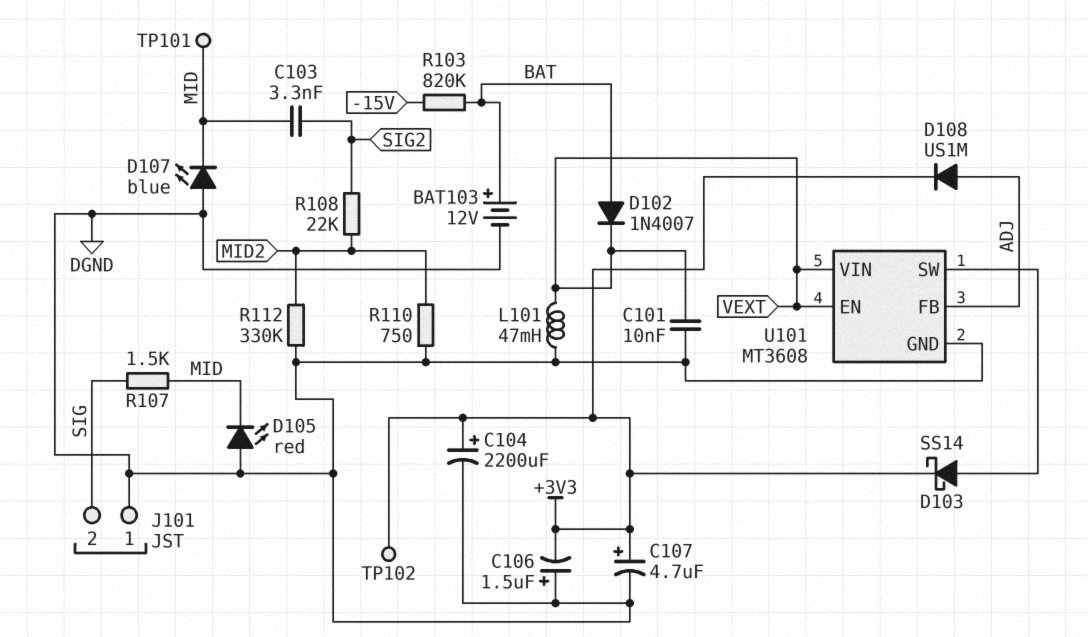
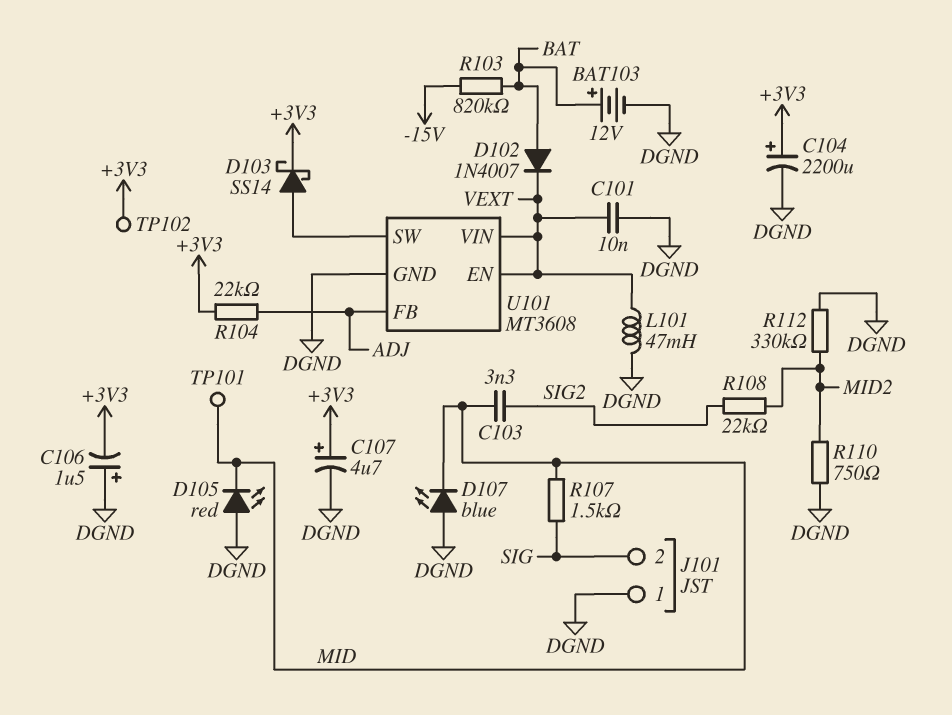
D108: diode US1M (A ADJ, K +3V3) -> none
R104: none -> 22k (+3V3, ADJ)

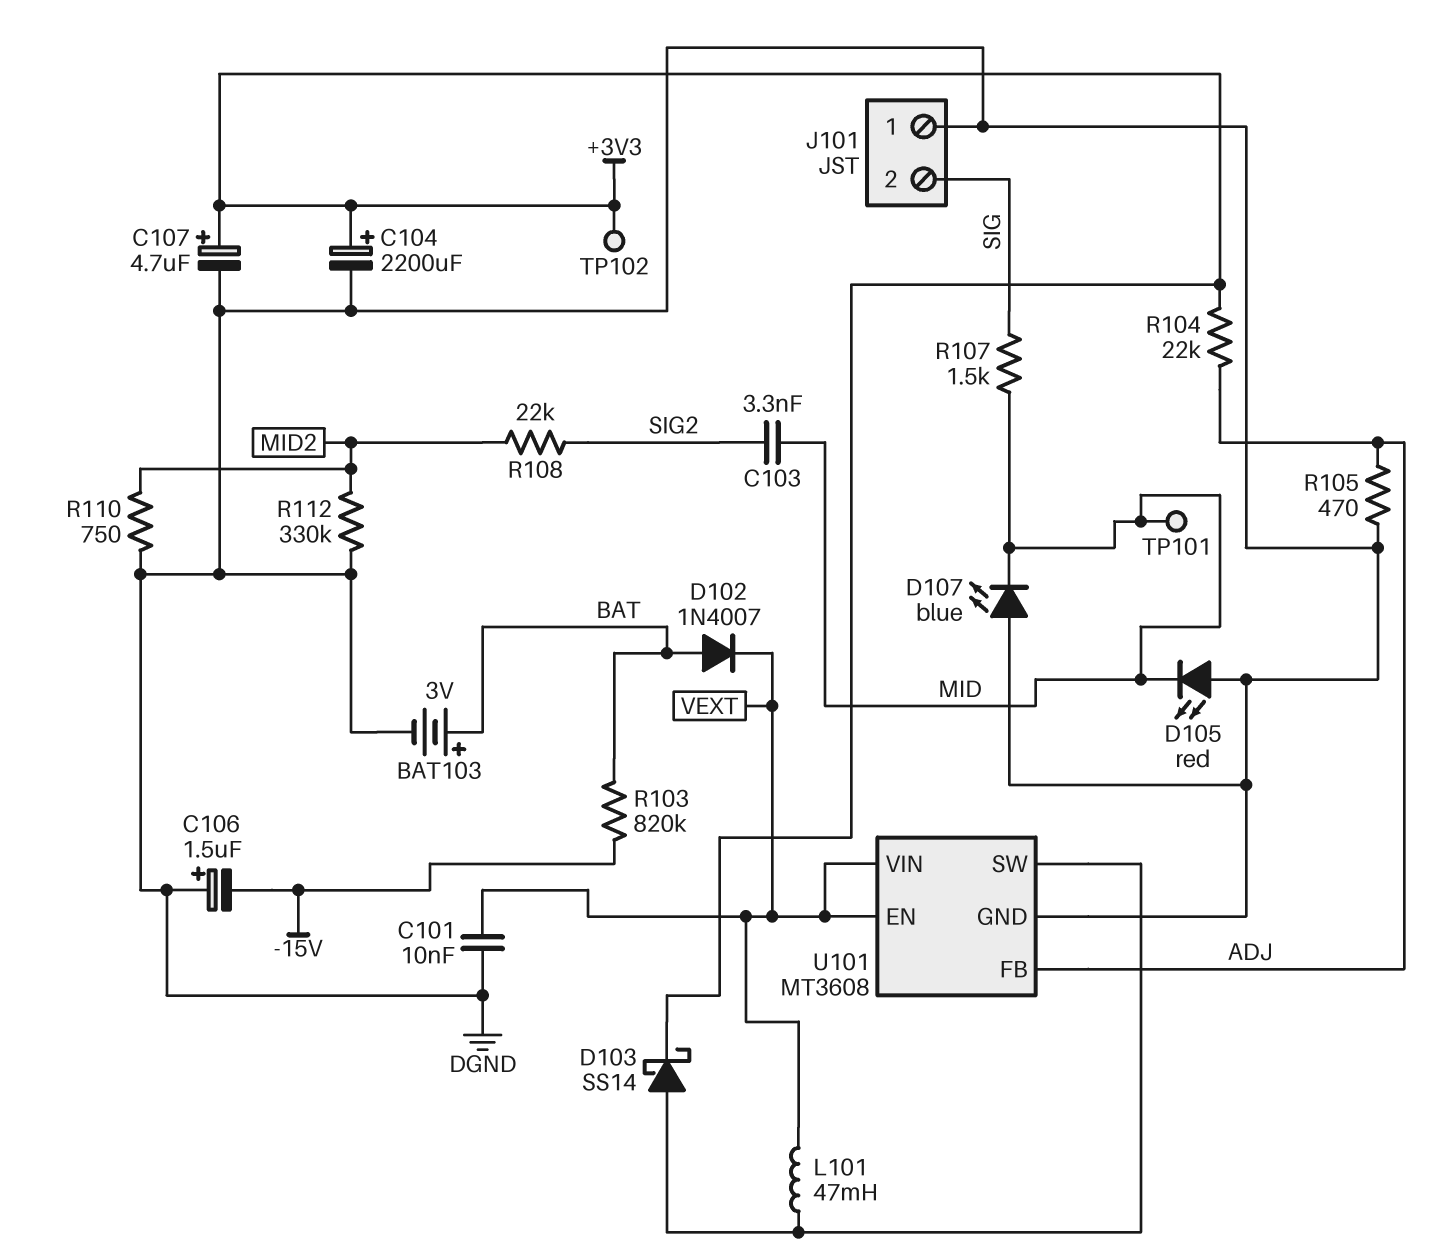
BAT103: 12V (plus BAT, minus DGND) -> 3V (plus BAT, minus DGND)
C106: 1.5uF (plus DGND, minus +3V3) -> 1.5uF (plus DGND, minus -15V)
L101: 47mH (DGND, VEXT) -> 47mH (U101/SW, VEXT)
R105: none -> 470 (ADJ, DGND)

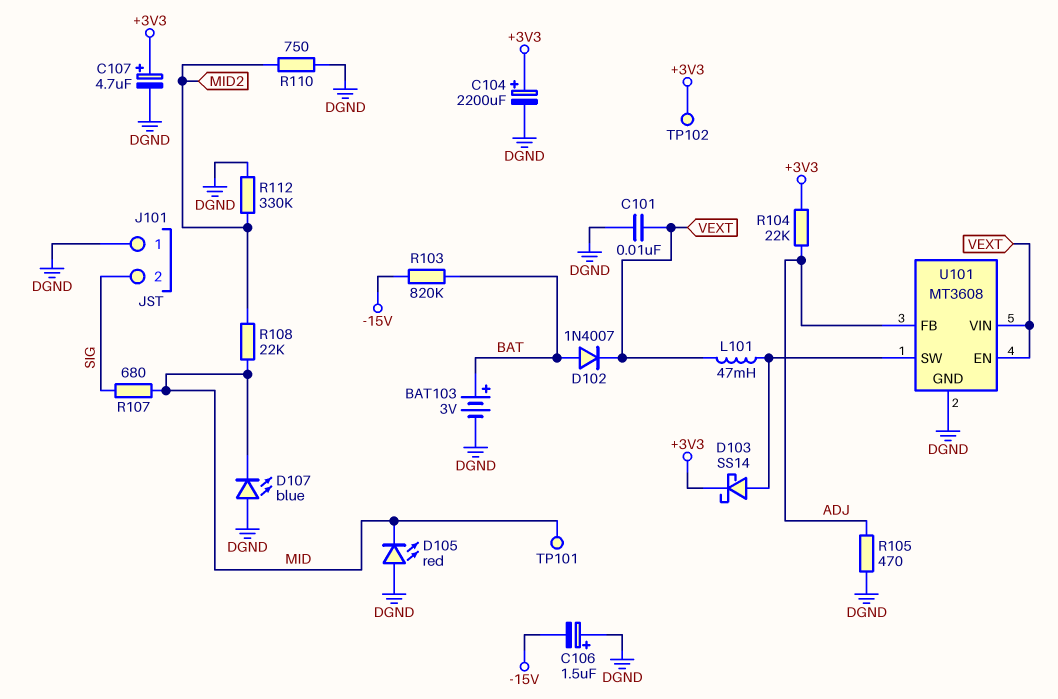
C103: 3.3nF (MID, SIG2) -> none
R107: 1.5k (MID, SIG) -> 680 (MID, SIG)
R108: 22k (MID2, SIG2) -> 22k (MID, MID2)

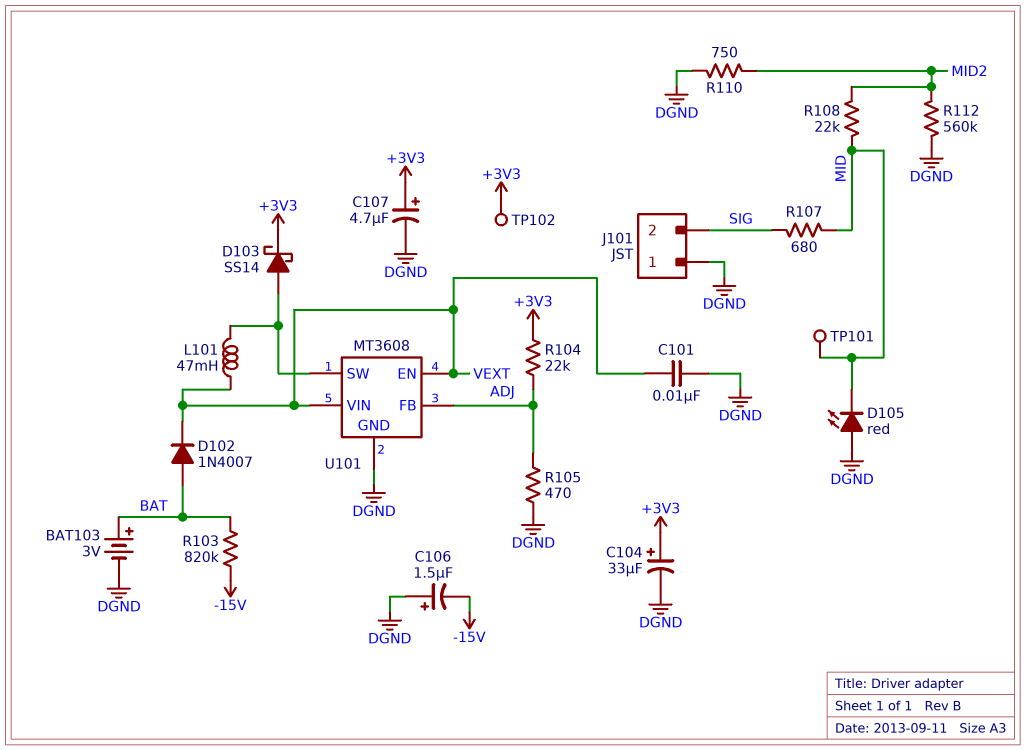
C104: 2200uF (plus +3V3, minus DGND) -> 33uF (plus +3V3, minus DGND)
D107: LED blue (A DGND, K MID) -> none
R112: 330k (DGND, MID2) -> 560k (DGND, MID2)

